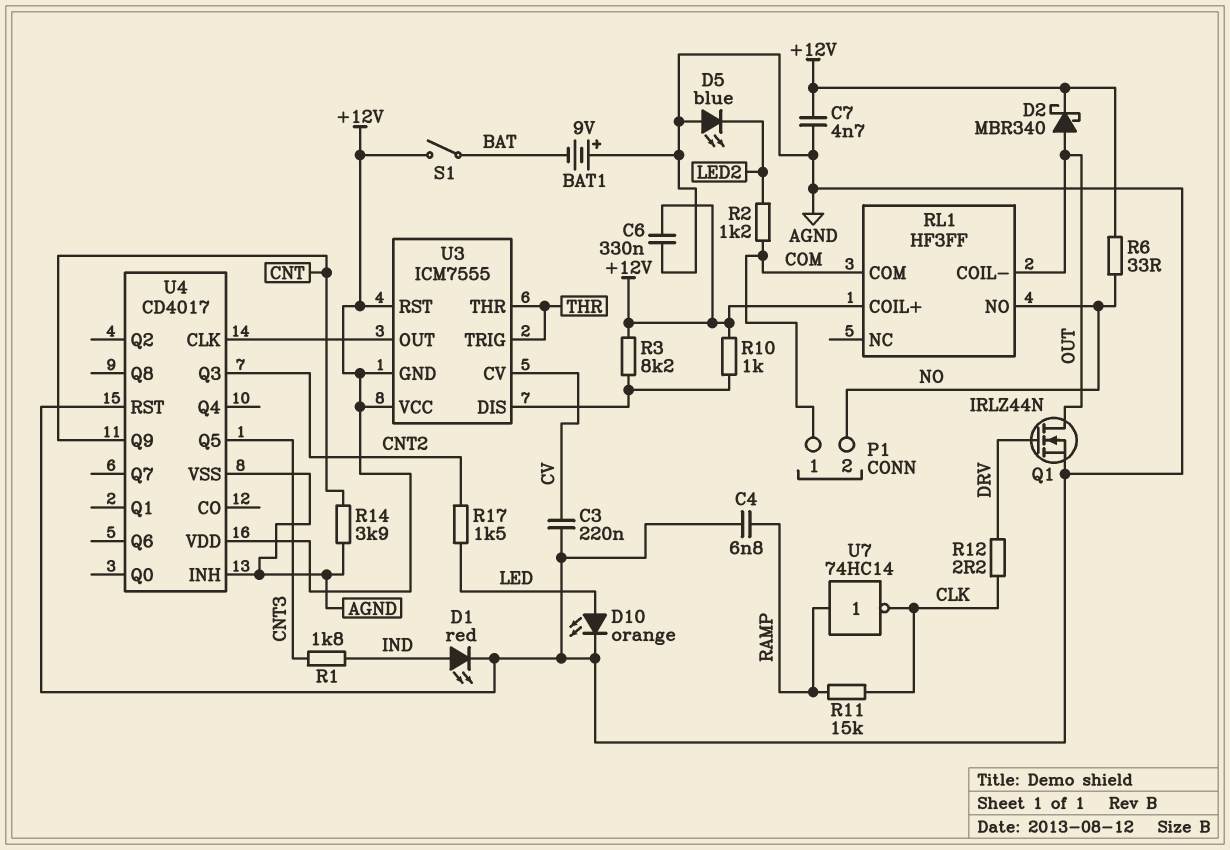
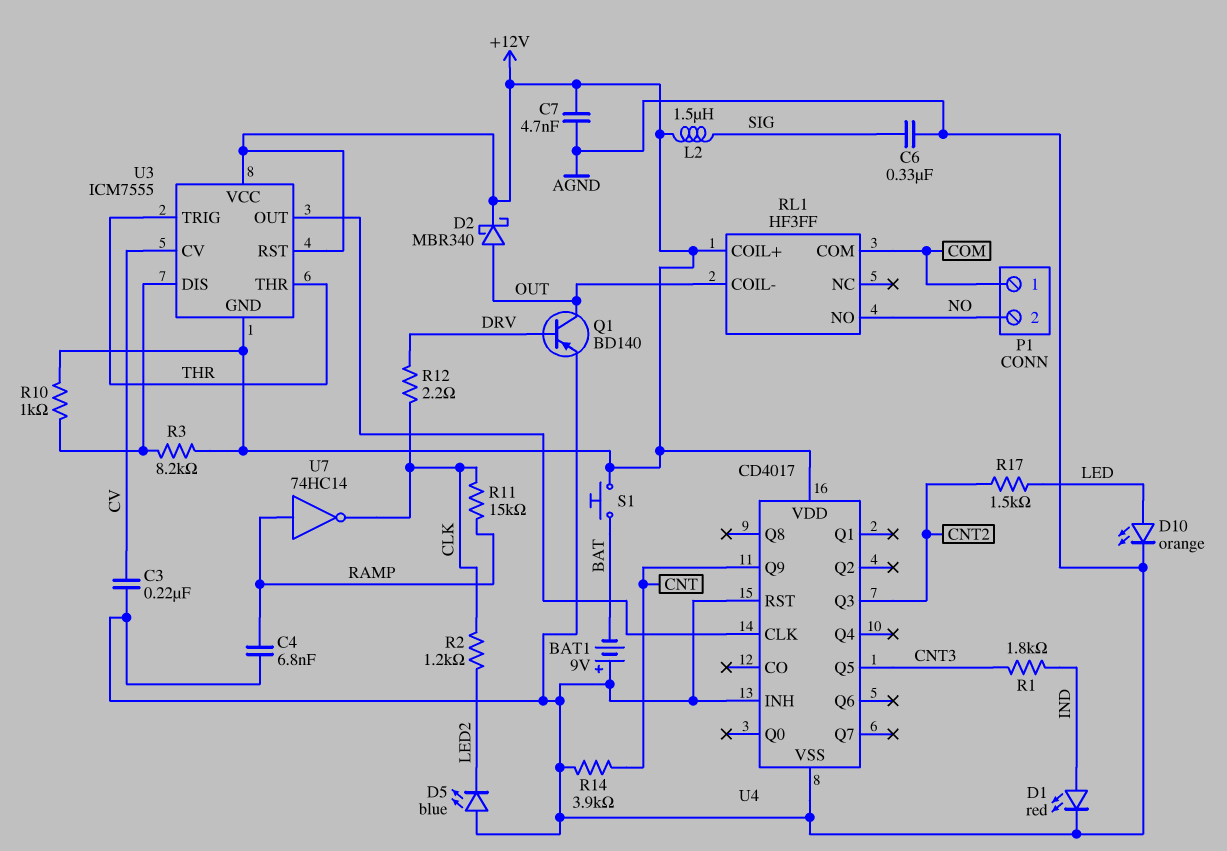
C6: 330nF (+12V, AGND) -> 330nF (AGND, SIG)
L2: none -> 1.5uH (+12V, SIG)
Q1: NMOS IRLZ44N (G DRV, D OUT, S AGND) -> PNP BD140 (B DRV, C OUT, E AGND)
R2: 1.2k (COM, LED2) -> 1.2k (CLK, LED2)
R6: 33 (+12V, NO) -> none
S1: switch (+12V, BAT) -> button (+12V, BAT)

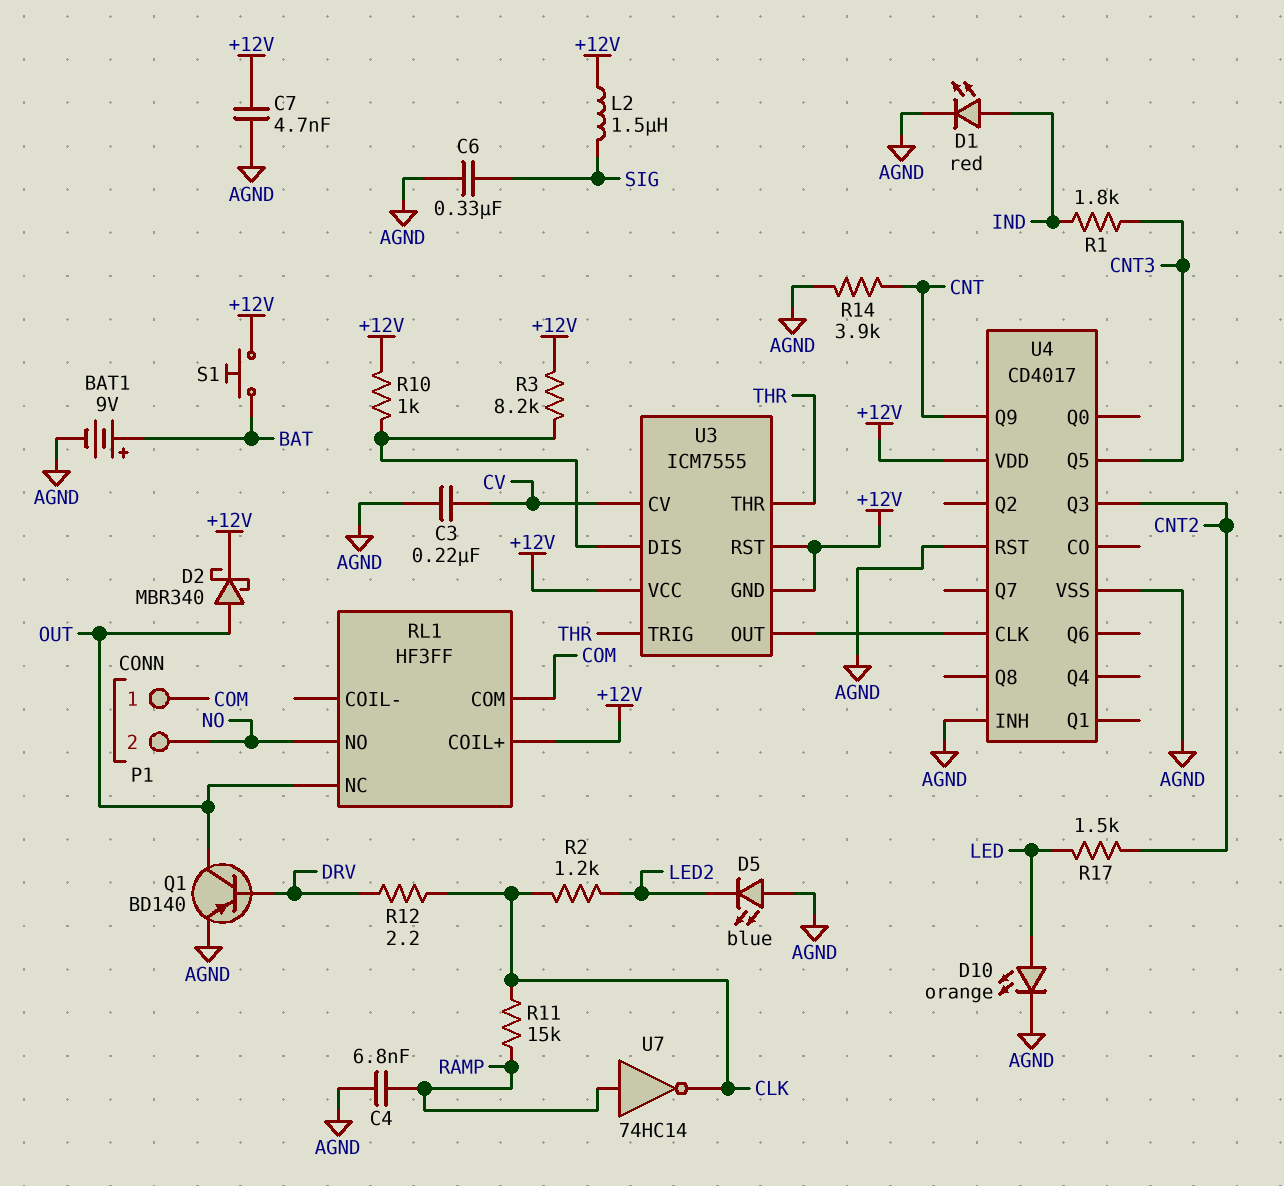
BAT1: 9V (plus AGND, minus BAT) -> 9V (plus BAT, minus AGND)
RL1 pin COIL-: OUT -> none
RL1 pin NC: none -> OUT

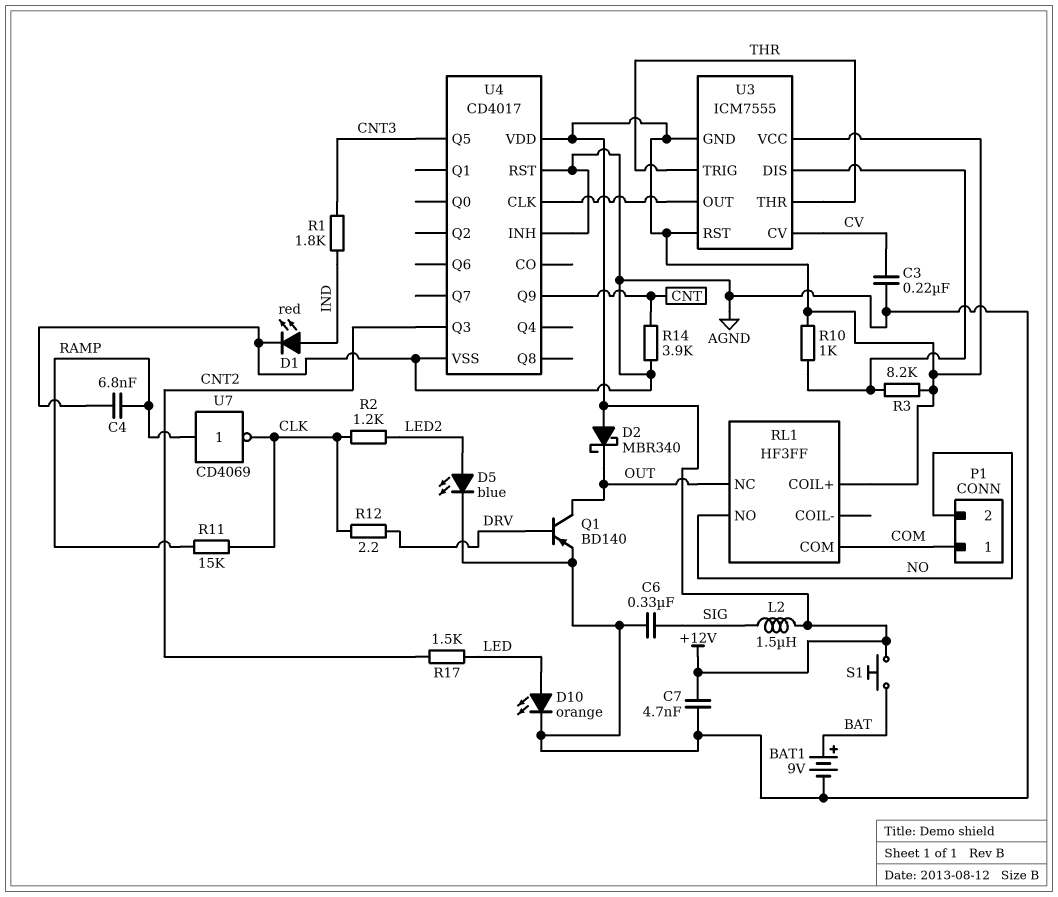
D2: schottky MBR340 (A OUT, K +12V) -> schottky MBR340 (A +12V, K OUT)
D5: LED blue (A AGND, K LED2) -> LED blue (A LED2, K AGND)
U7: NOT 74HC14 (in RAMP, out CLK) -> NOT CD4069 (in RAMP, out CLK)

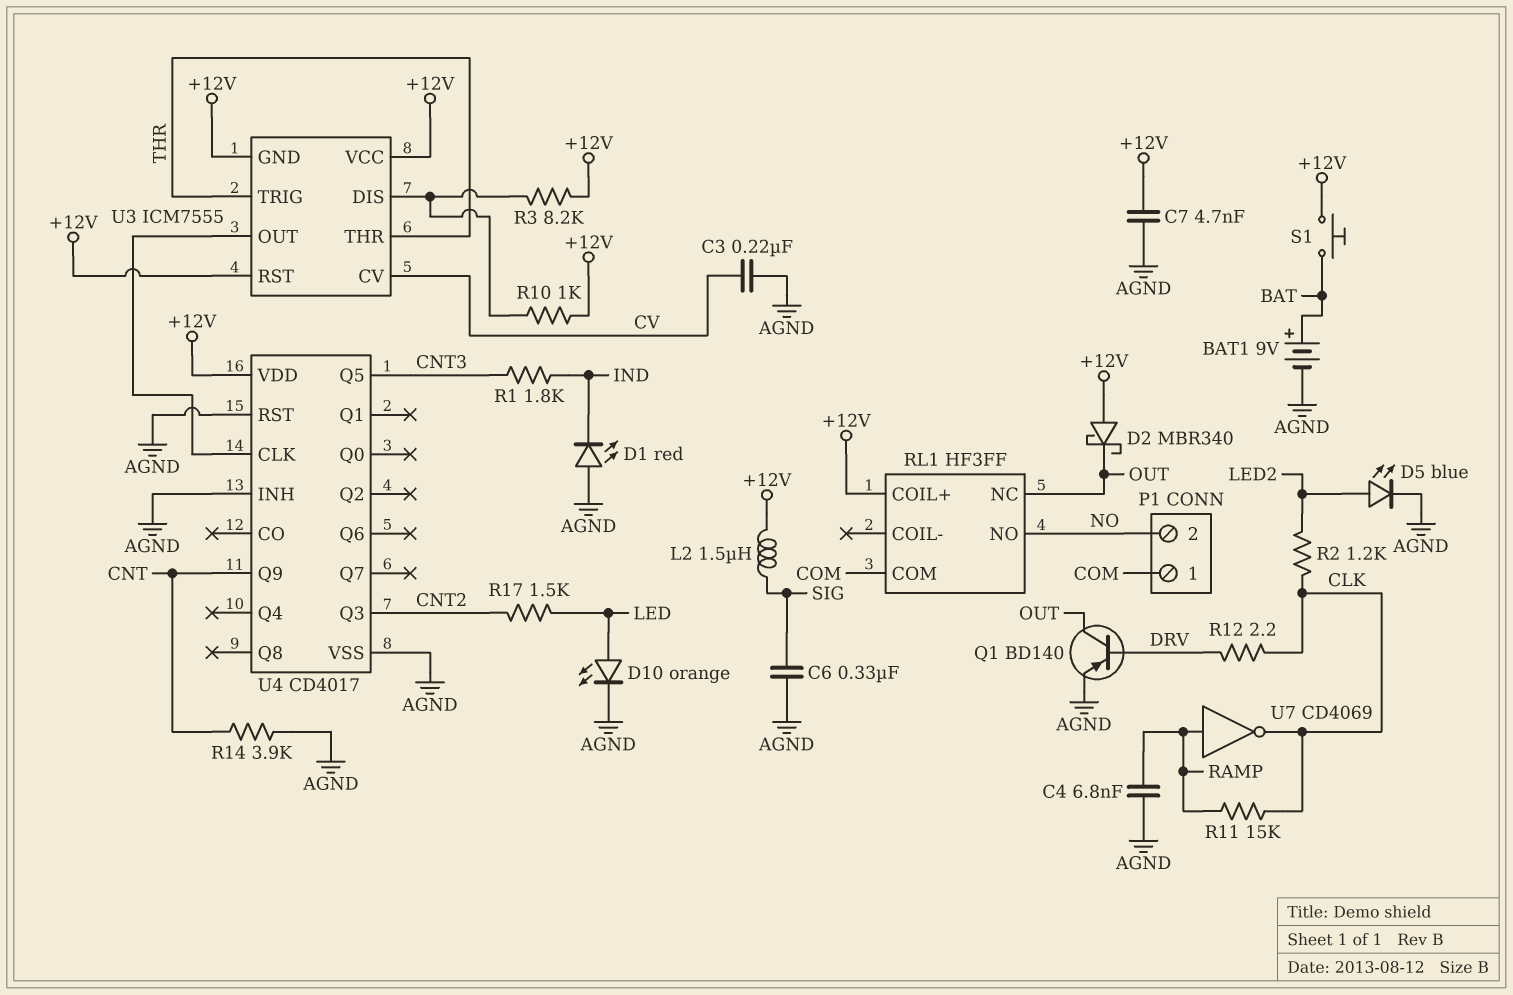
D1: LED red (A IND, K AGND) -> LED red (A AGND, K IND)

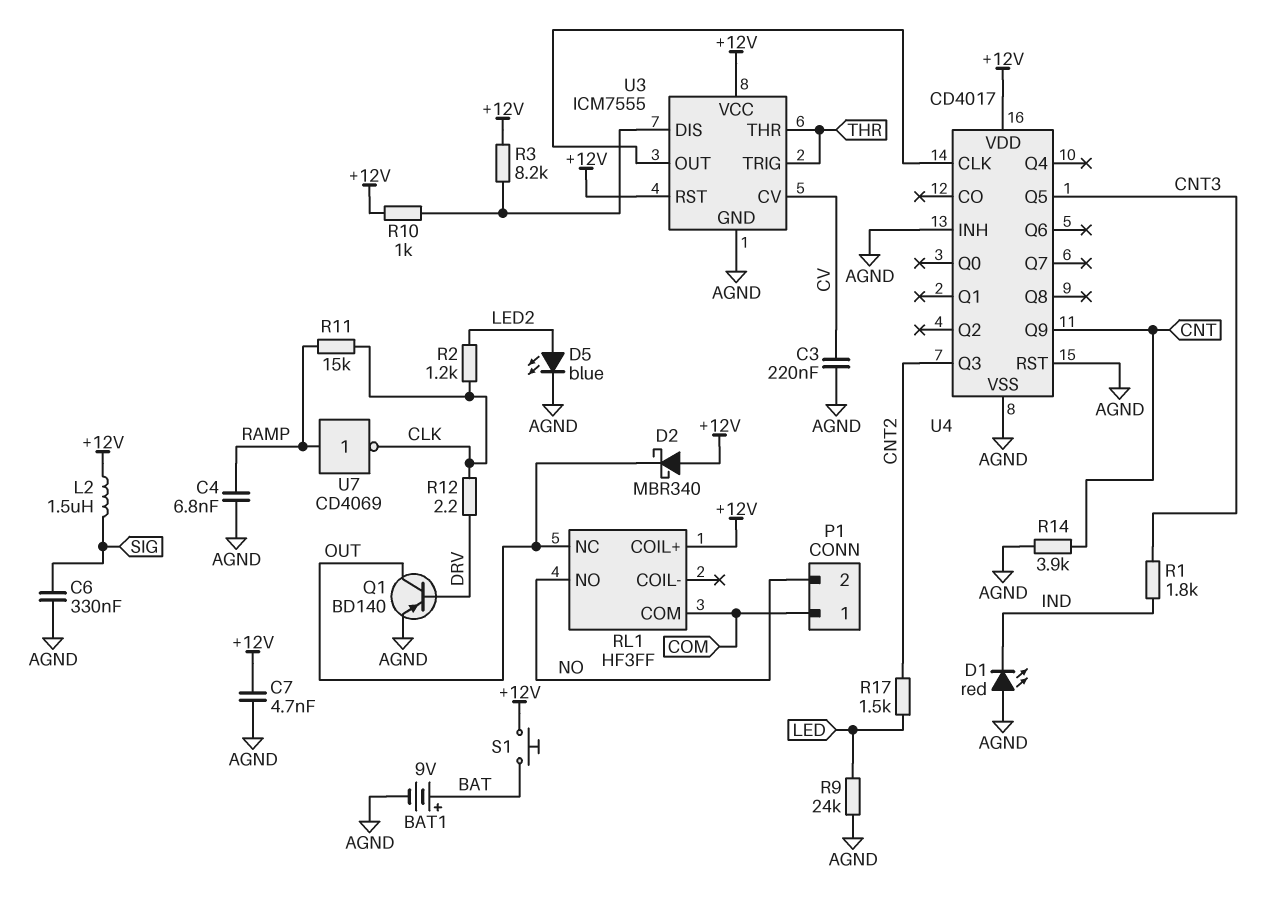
D10: LED orange (A LED, K AGND) -> none
R9: none -> 24k (AGND, LED)
U3 pin GND: +12V -> AGND

